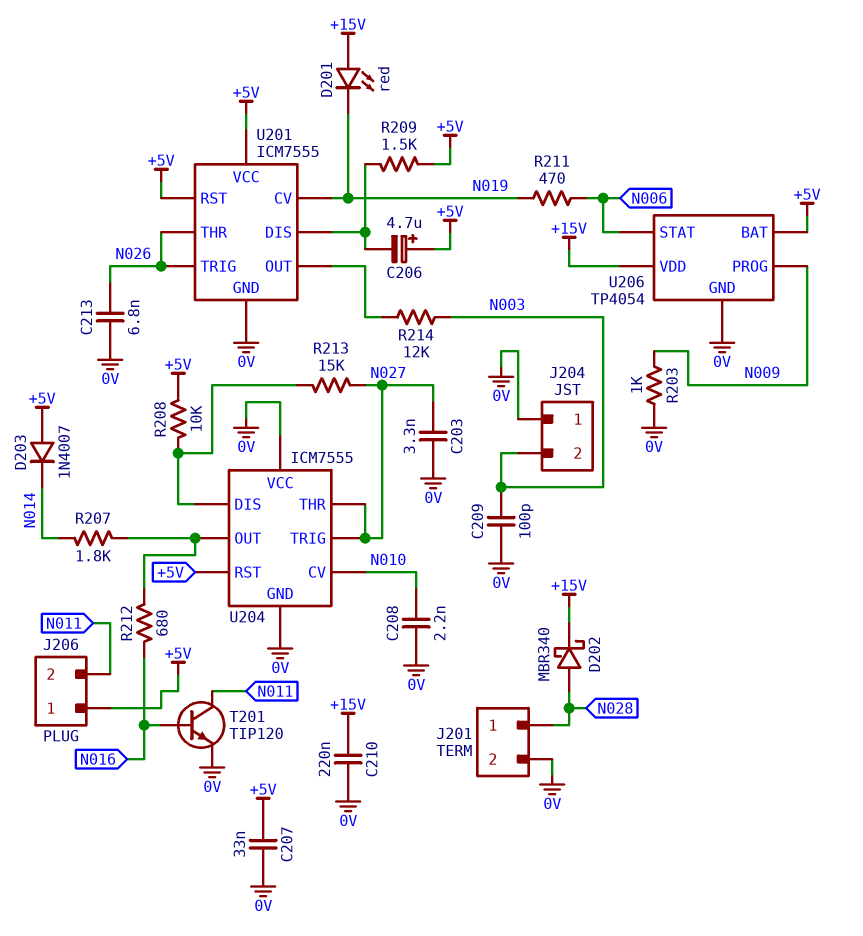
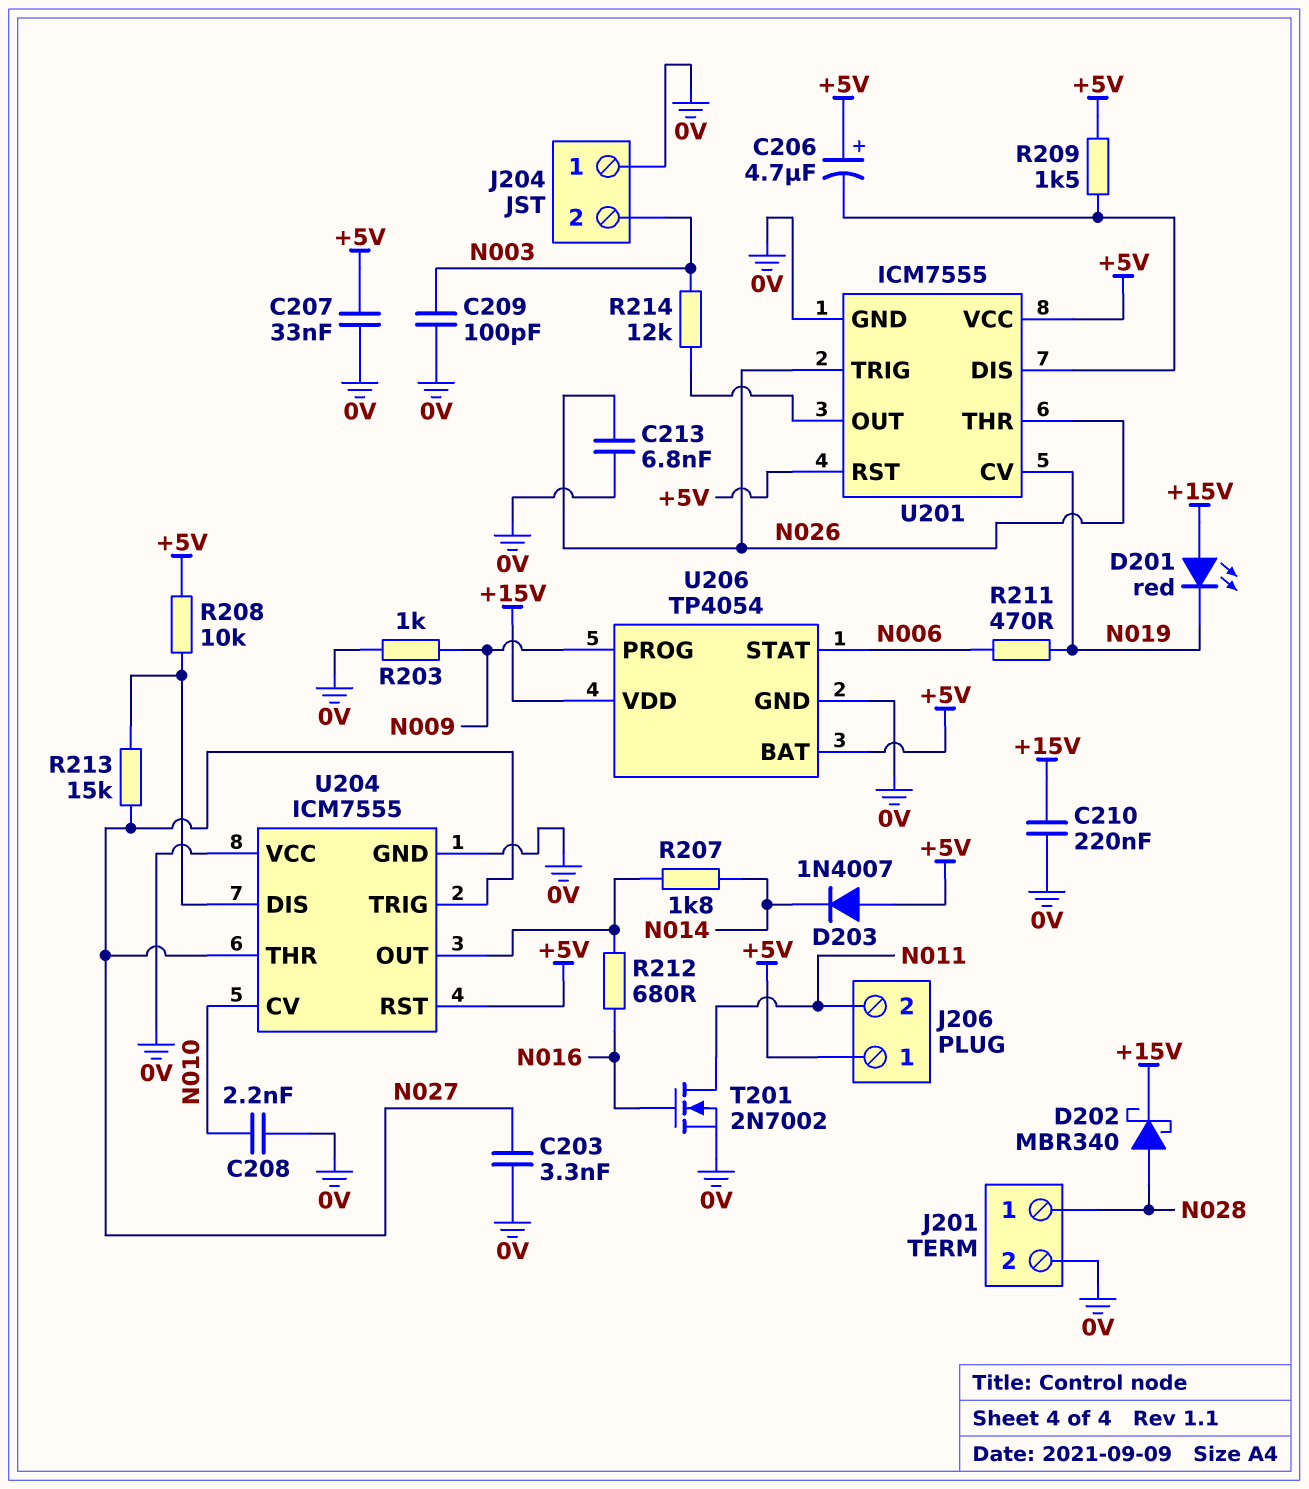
T201: NPN TIP120 (B N016, C N011, E 0V) -> NMOS 2N7002 (G N016, D N011, S 0V)

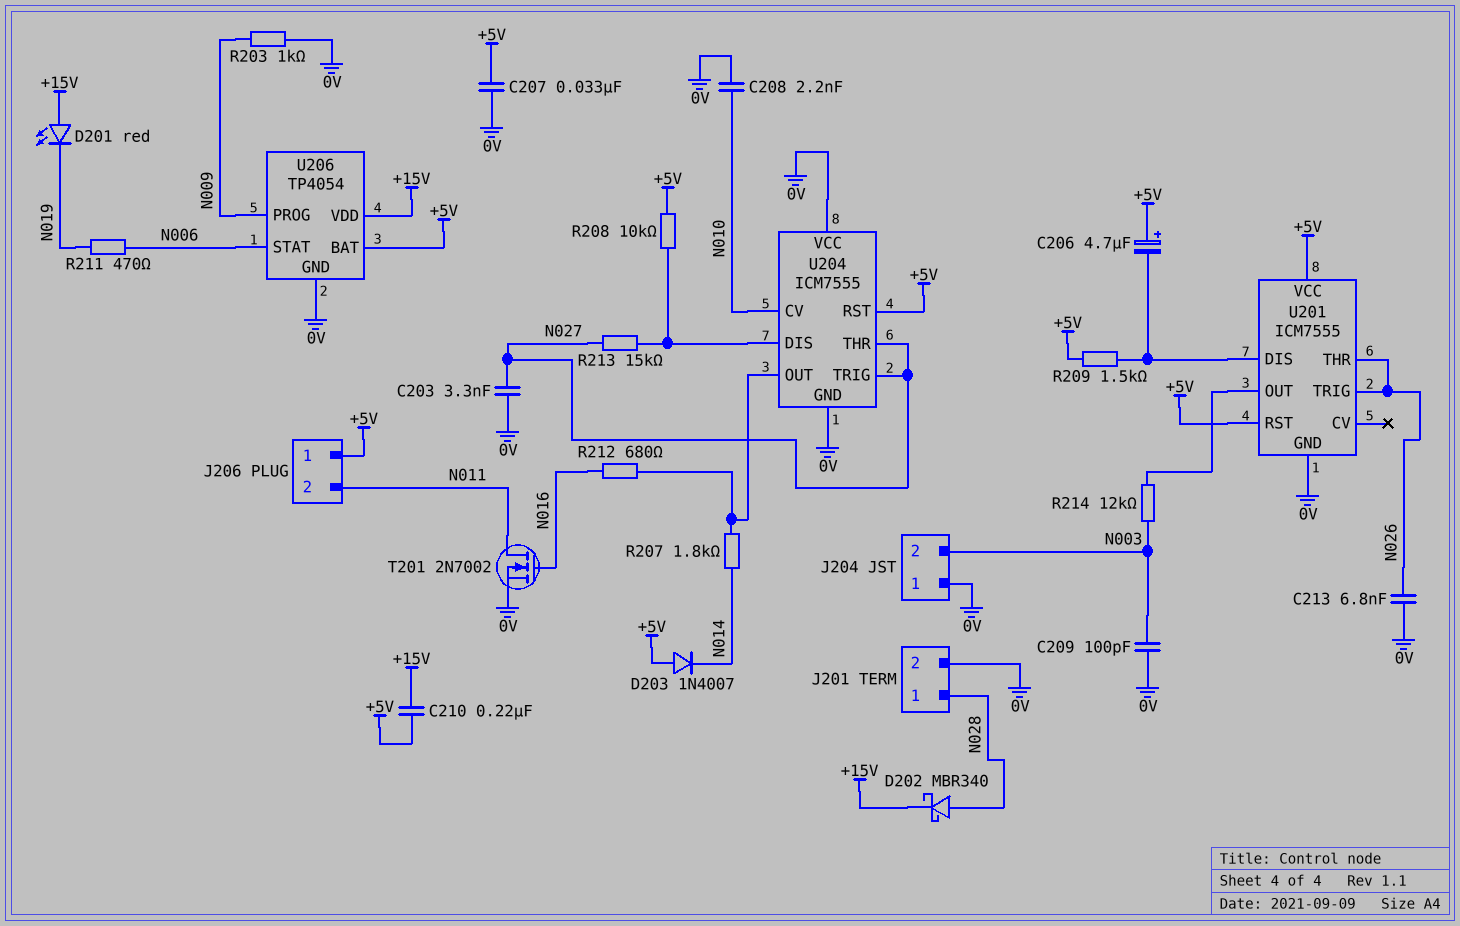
C210: 220nF (+15V, 0V) -> 220nF (+5V, +15V)
U201 pin CV: N019 -> none

